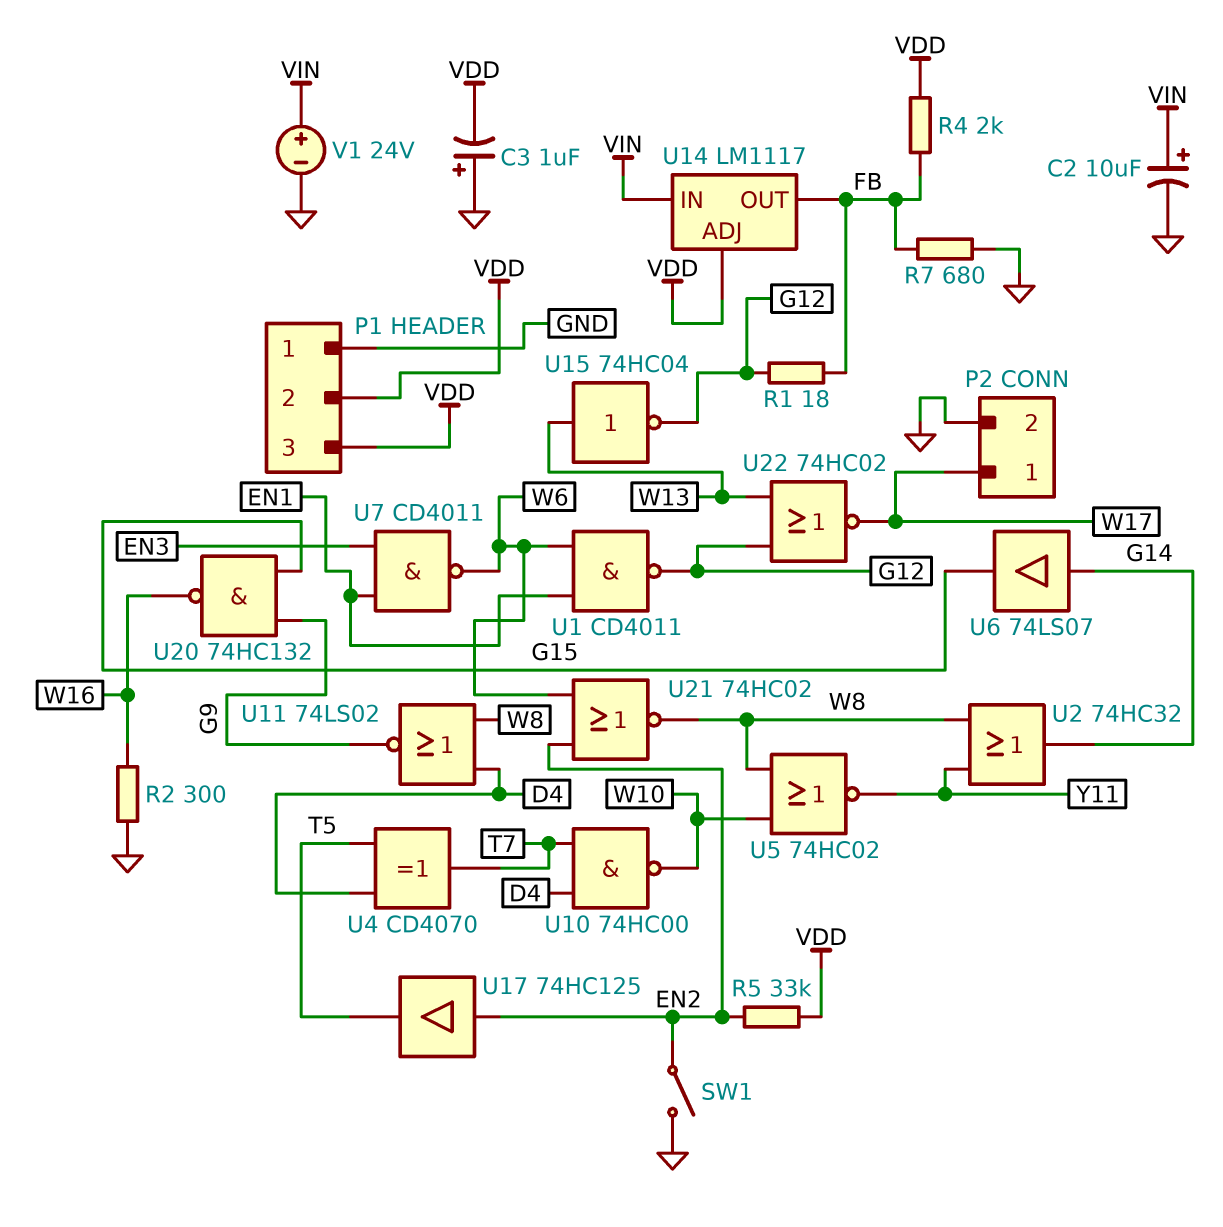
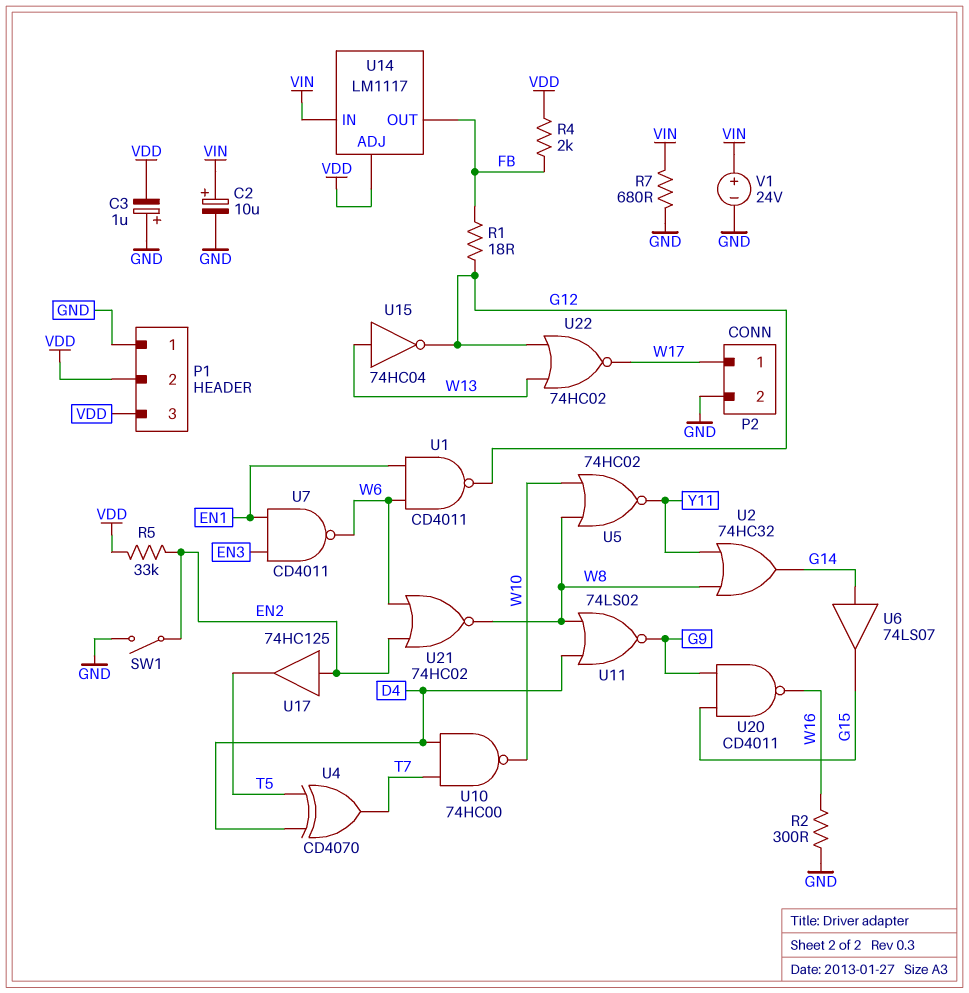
R7: 680 (FB, GND) -> 680 (GND, VIN)
U20: NAND 74HC132 (in G9, in G15, out W16) -> NAND CD4011 (in G9, in G15, out W16)

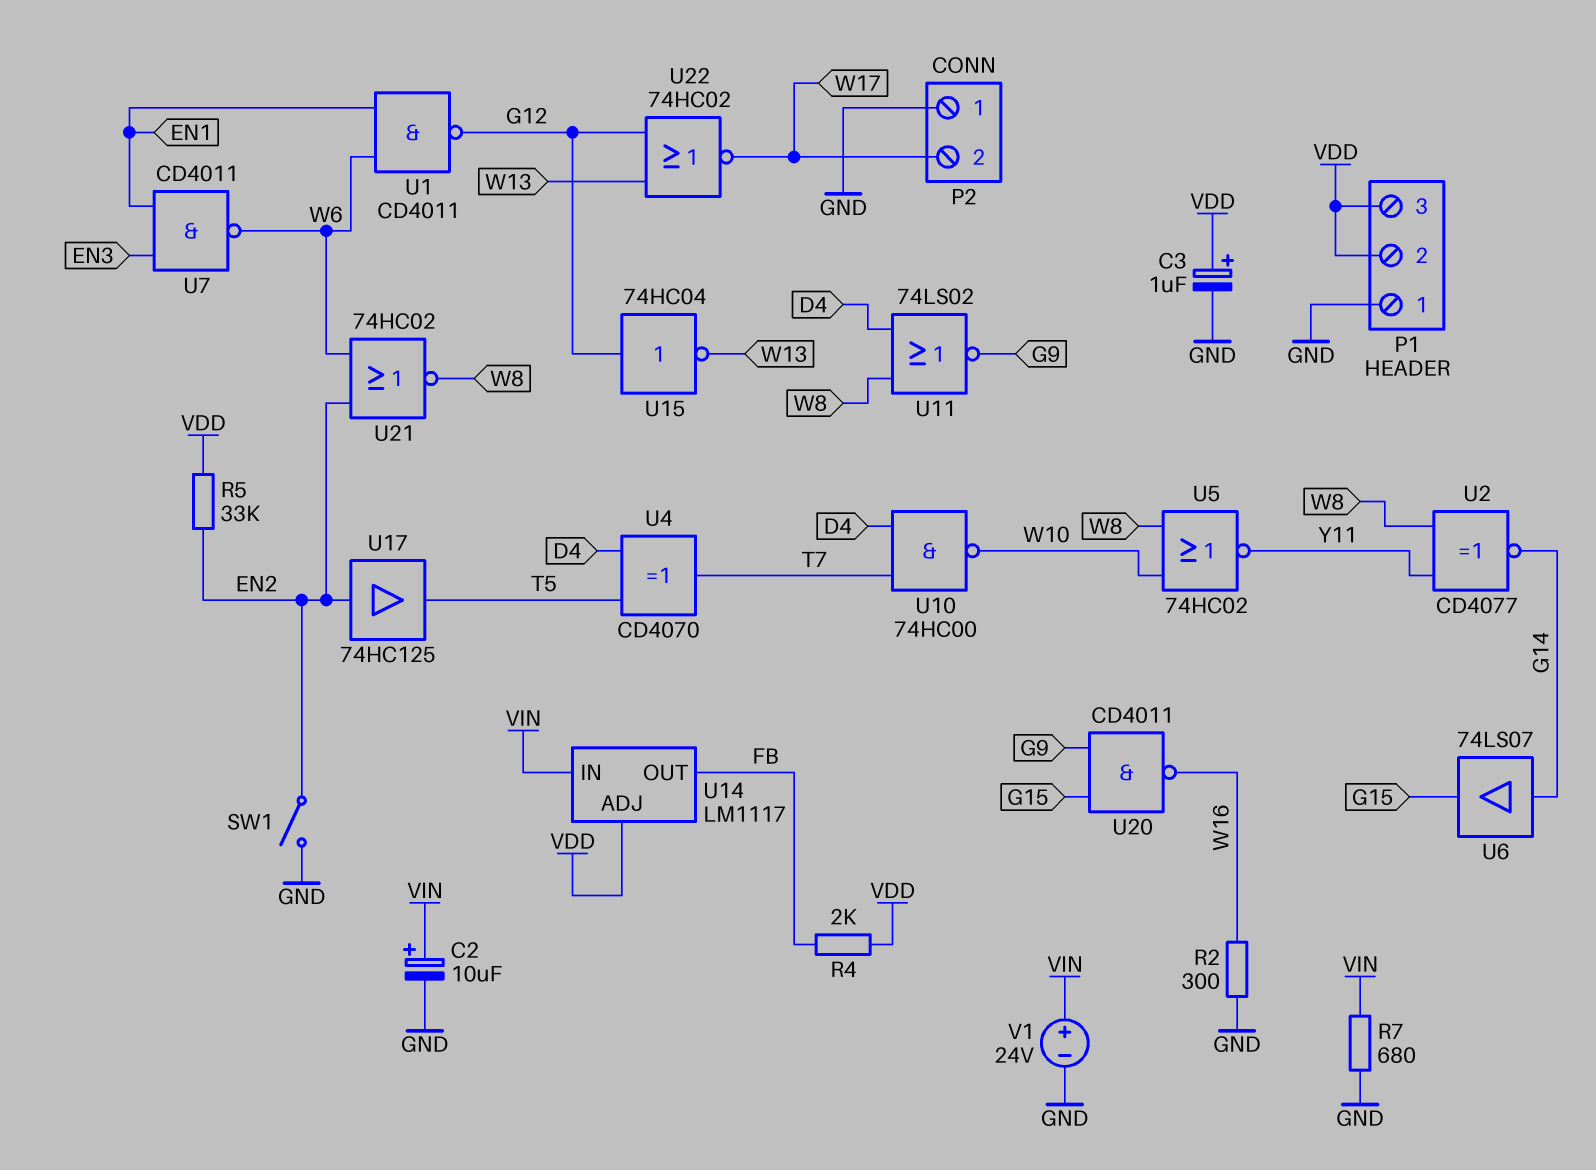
C3: 1uF (plus GND, minus VDD) -> 1uF (plus VDD, minus GND)
P2 pin 1: W17 -> GND
P2 pin 2: GND -> W17
R1: 18 (FB, G12) -> none
U2: OR 74HC32 (in W8, in Y11, out G14) -> XNOR CD4077 (in W8, in Y11, out G14)
U15: NOT 74HC04 (in W13, out G12) -> NOT 74HC04 (in G12, out W13)

